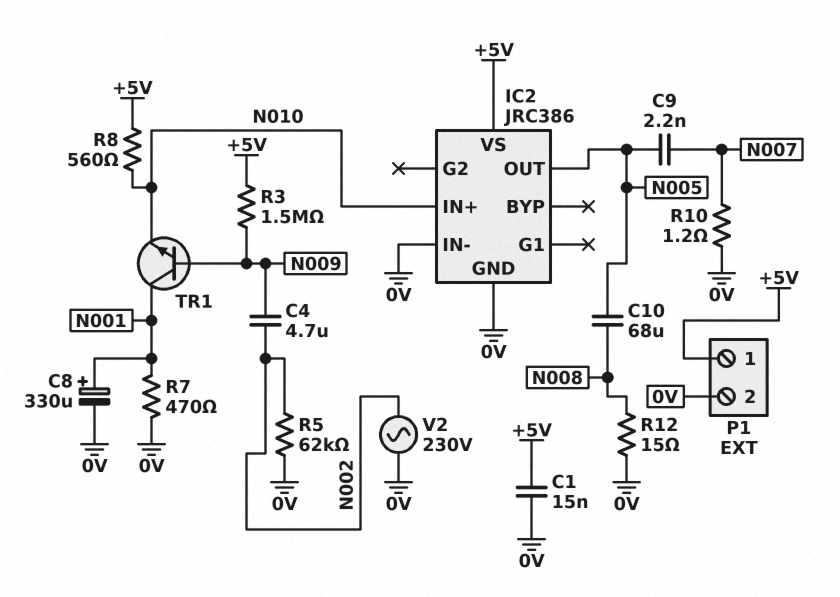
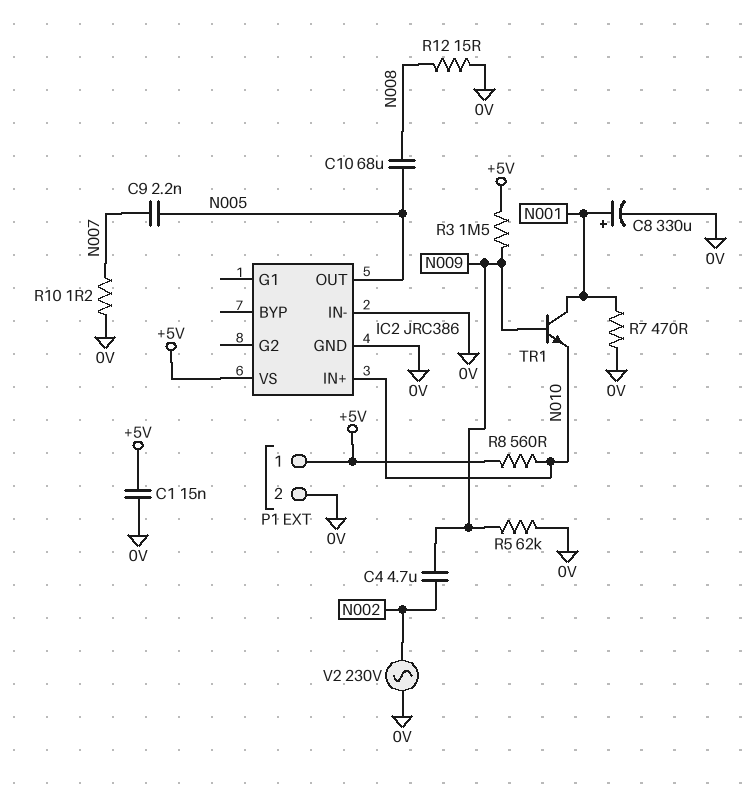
R5: 62k (0V, N002) -> 62k (0V, N009)

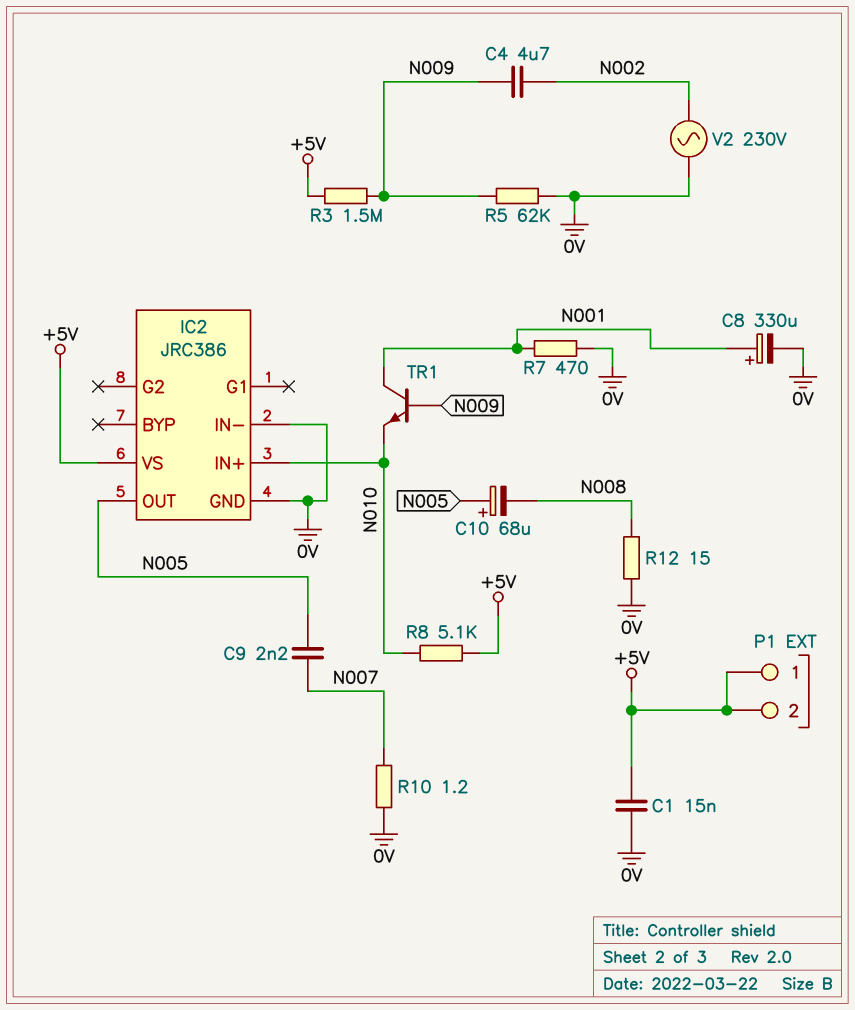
C10: 68uF (N005, N008) -> 68uF (plus N005, minus N008)
P1 pin 2: 0V -> +5V
R8: 560 (+5V, N010) -> 5.1k (+5V, N010)

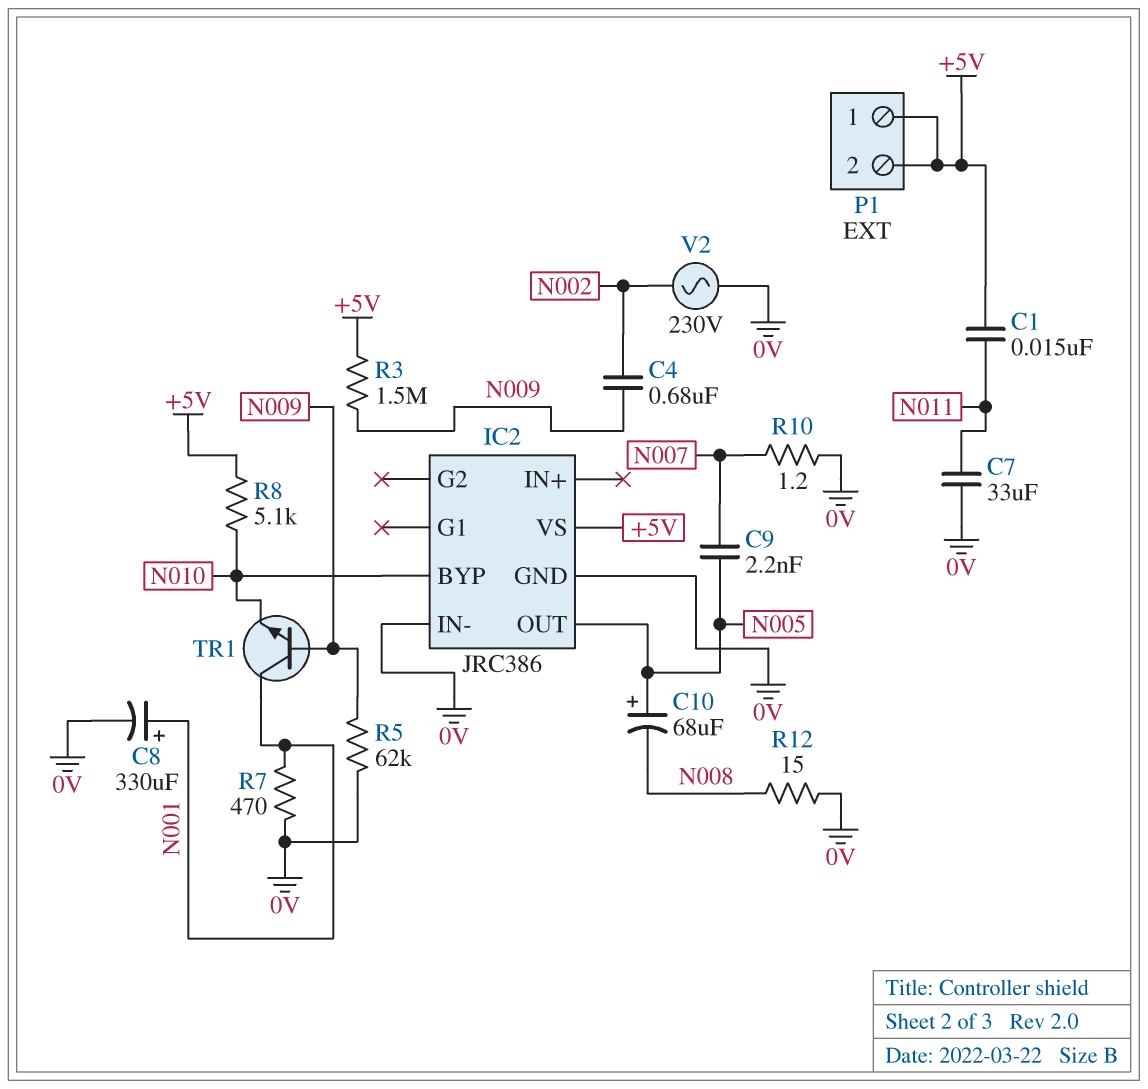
C1: 15nF (+5V, 0V) -> 15nF (+5V, N011)
C4: 4.7uF (N002, N009) -> 680nF (N002, N009)
C7: none -> 33uF (0V, N011)
IC2 pin BYP: none -> N010
IC2 pin IN+: N010 -> none

